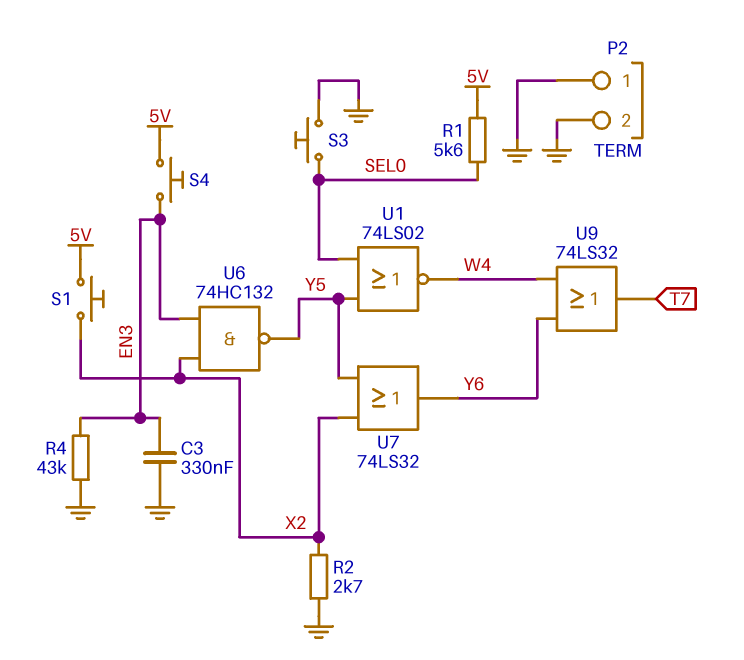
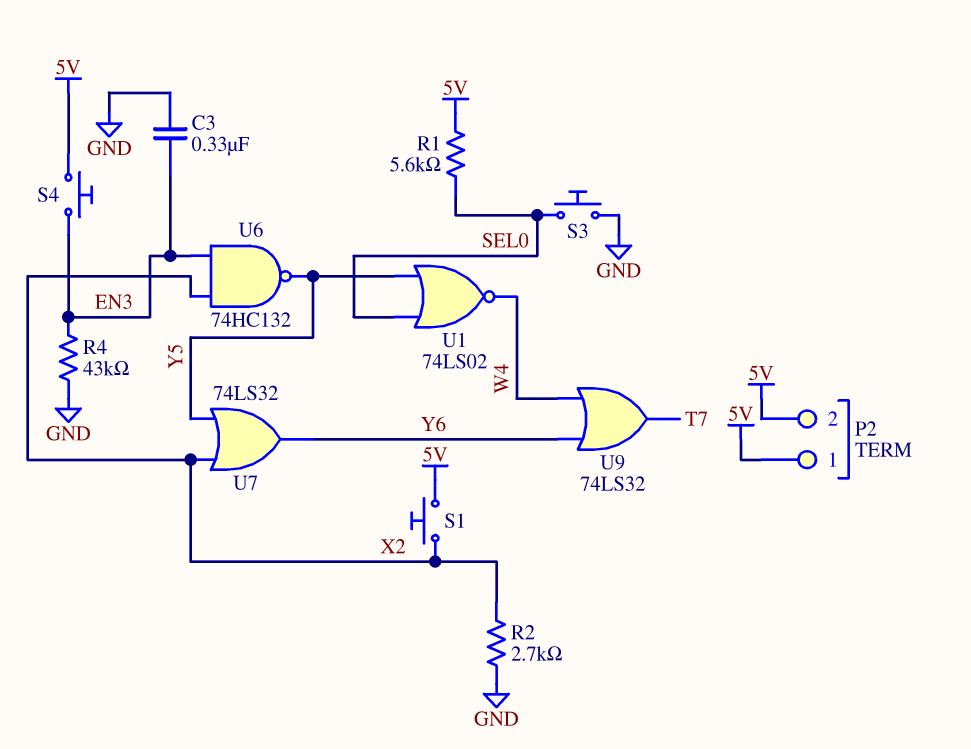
P2 pin 1: GND -> 5V
P2 pin 2: GND -> 5V

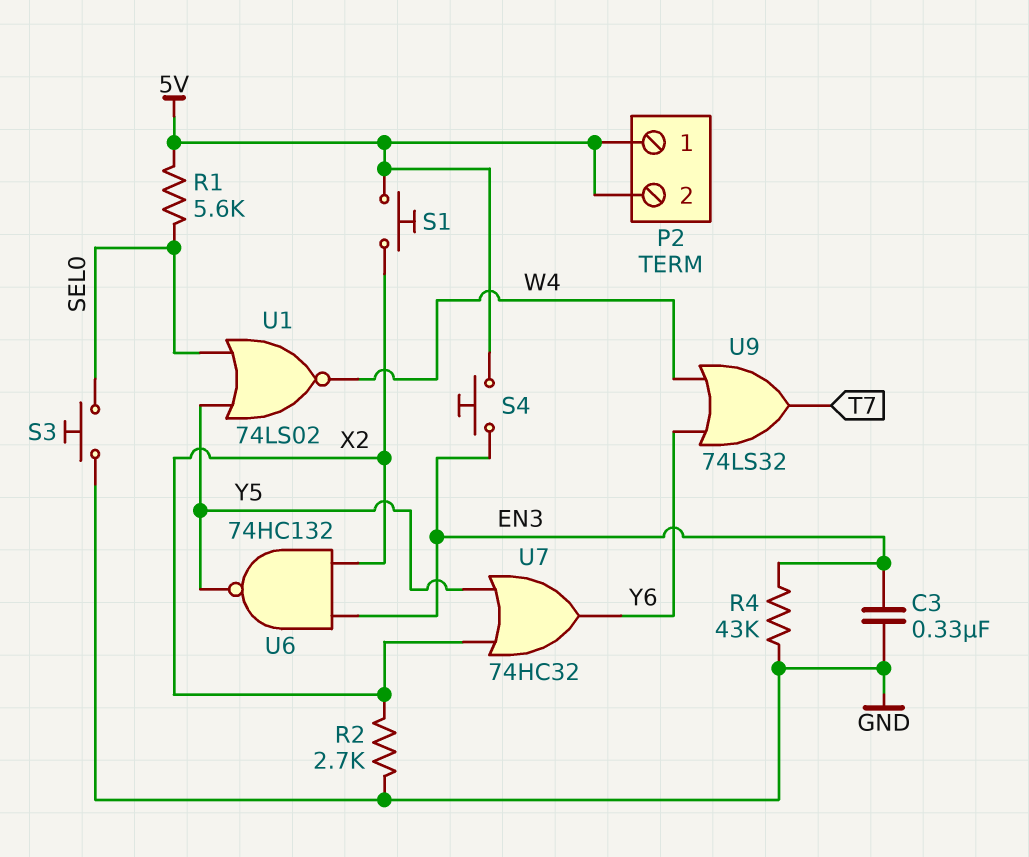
U7: OR 74LS32 (in X2, in Y5, out Y6) -> OR 74HC32 (in X2, in Y5, out Y6)

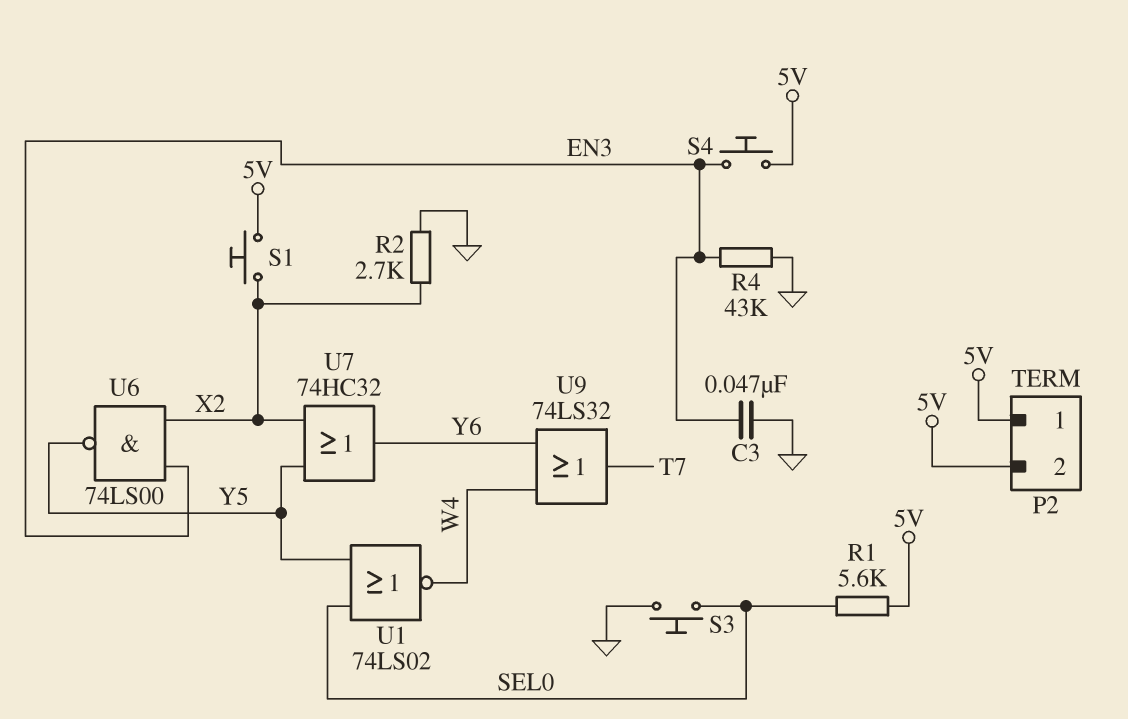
C3: 330nF (EN3, GND) -> 47nF (EN3, GND)
U6: NAND 74HC132 (in EN3, in X2, out Y5) -> NAND 74LS00 (in EN3, in X2, out Y5)

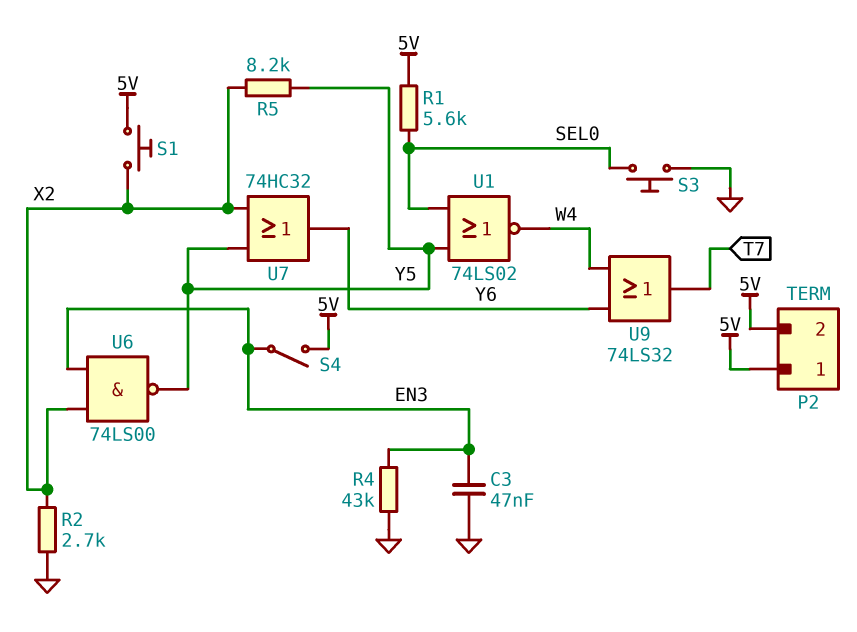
R5: none -> 8.2k (X2, Y5)
S4: button (5V, EN3) -> switch (5V, EN3)

